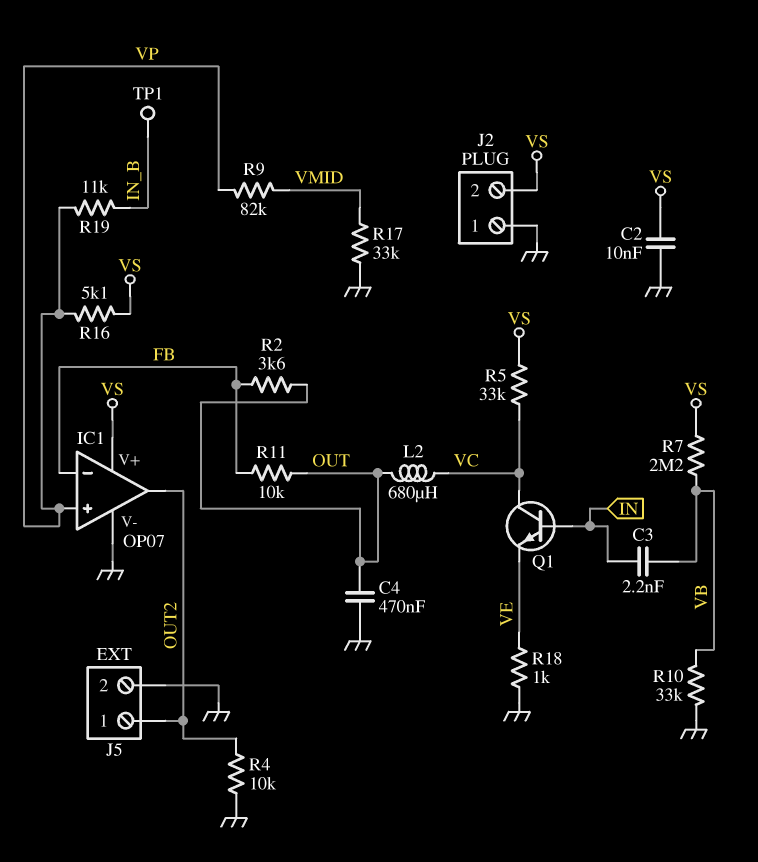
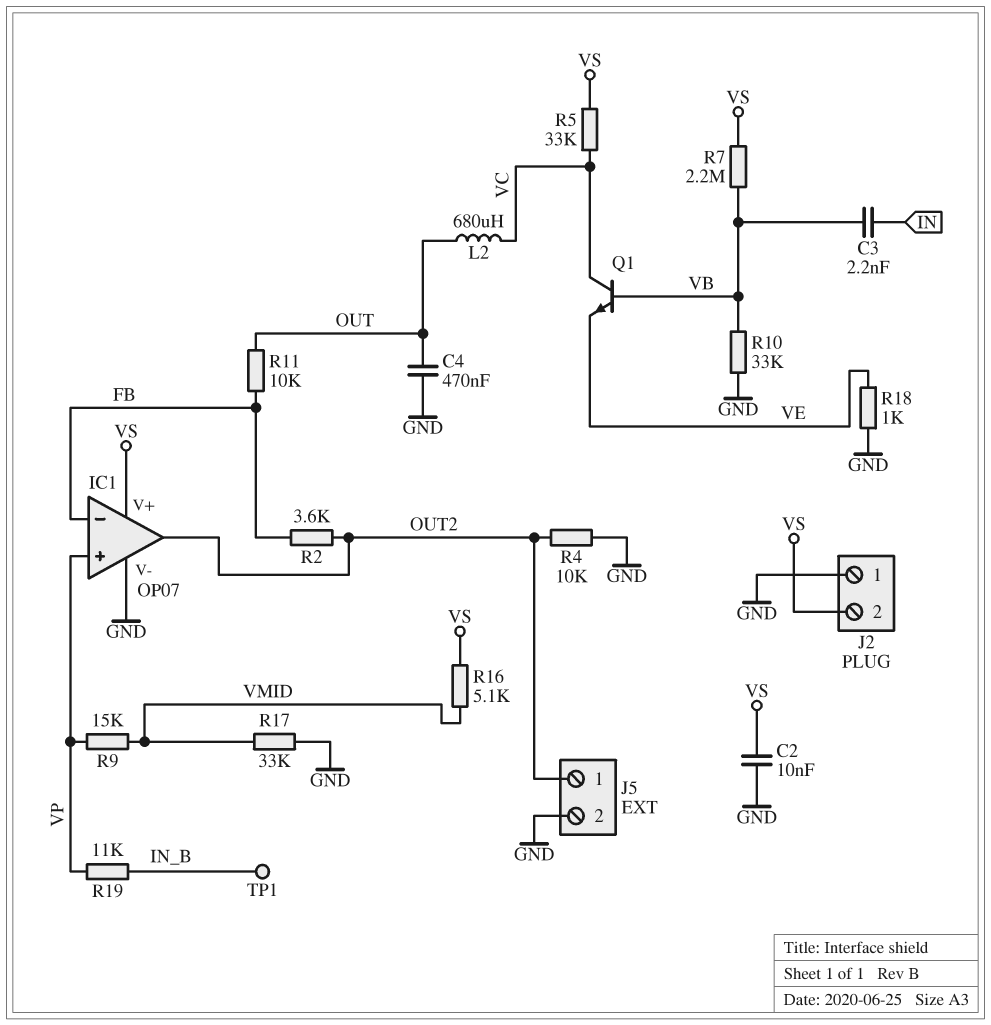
Q1: NPN (B IN, C VC, E VE) -> NPN (B VB, C VC, E VE)
R2: 3.6k (FB, OUT) -> 3.6k (FB, OUT2)
R9: 82k (VMID, VP) -> 15k (VMID, VP)
R16: 5.1k (VP, VS) -> 5.1k (VMID, VS)

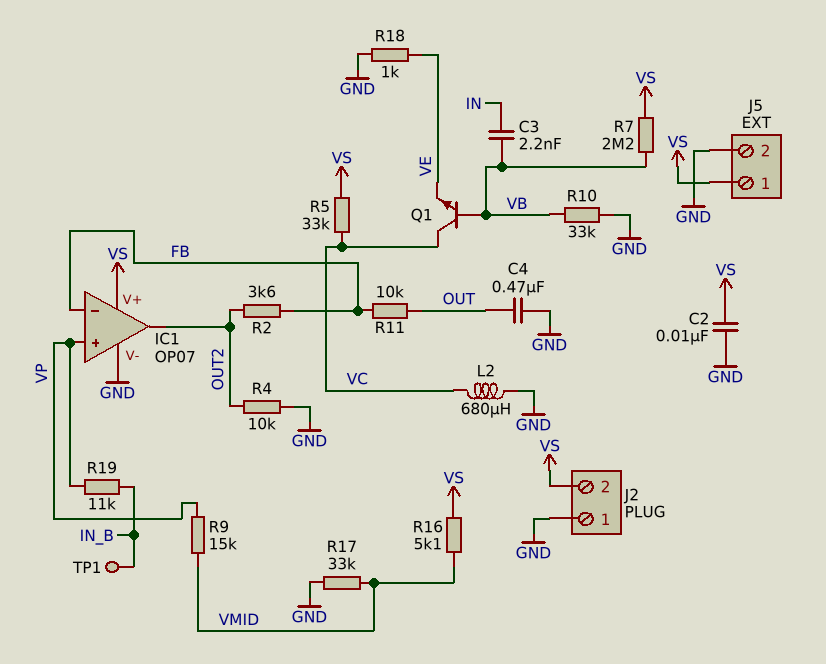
J5 pin 1: OUT2 -> VS
L2: 680uH (OUT, VC) -> 680uH (GND, VC)

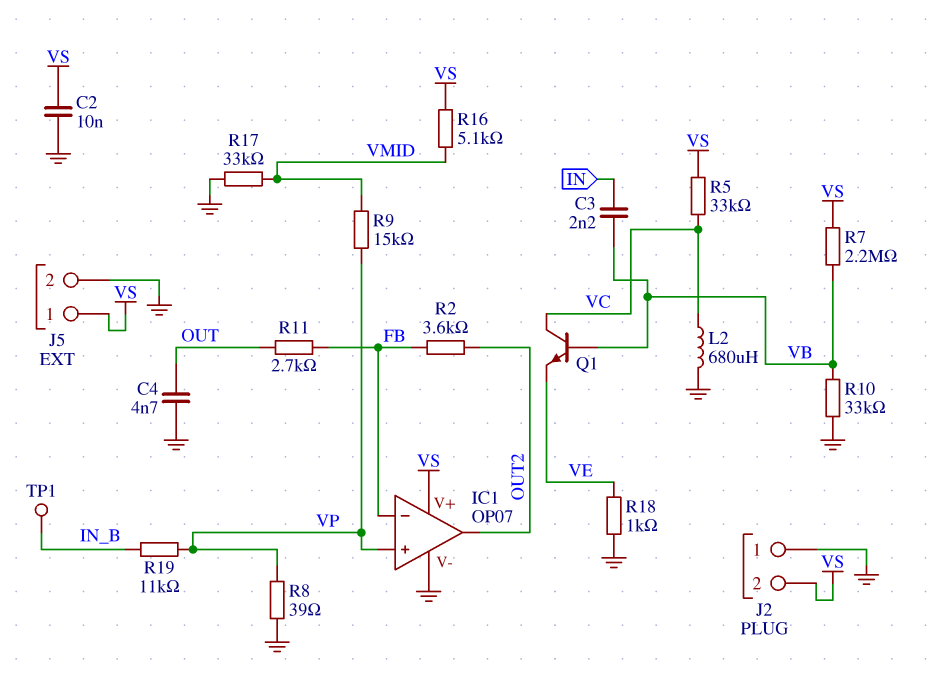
C4: 470nF (GND, OUT) -> 4.7nF (GND, OUT)
R4: 10k (GND, OUT2) -> none
R8: none -> 39 (GND, VP)
R11: 10k (FB, OUT) -> 2.7k (FB, OUT)

